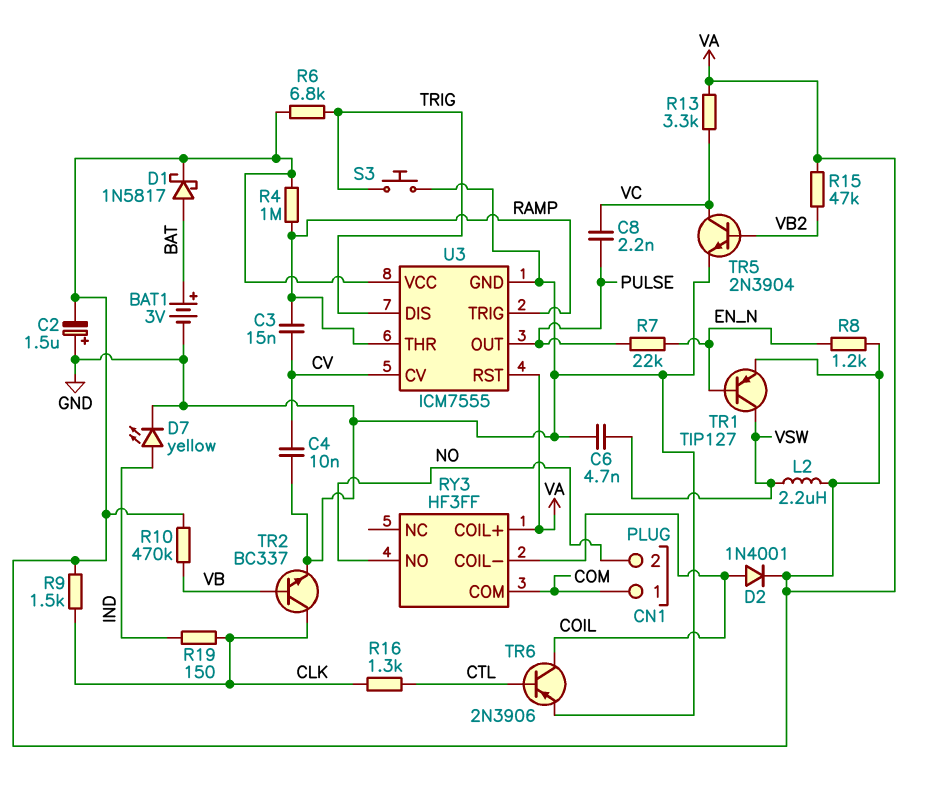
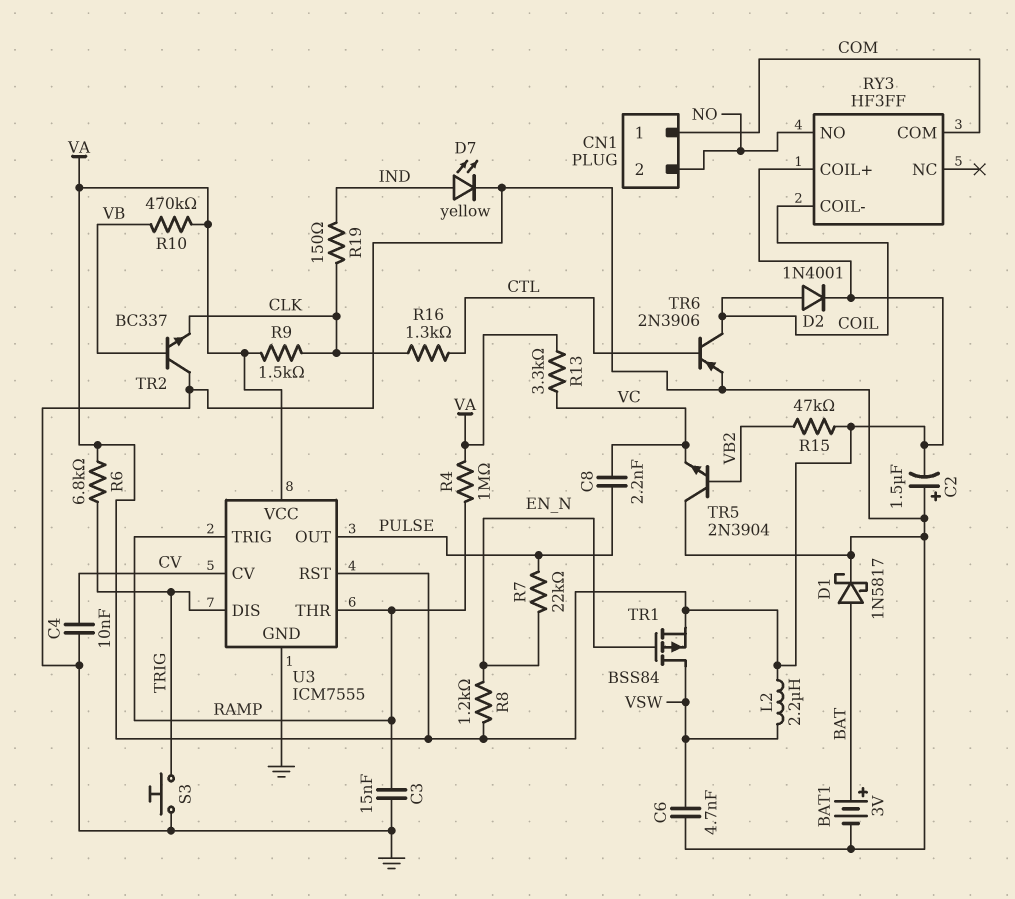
C3: 15nF (CV, RAMP) -> 15nF (GND, RAMP)
D1: schottky 1N5817 (A BAT, K VA) -> schottky 1N5817 (A BAT, K GND)
TR1: PNP TIP127 (B EN_N, C VSW, E VA) -> PMOS BSS84 (G EN_N, D VSW, S VA)
TR2: NPN BC337 (B VB, C CLK, E GND) -> NPN BC337 (B VB, C GND, E CLK)
TR5: NPN 2N3904 (B VB2, C VC, E GND) -> NPN 2N3904 (B VB2, C GND, E VC)

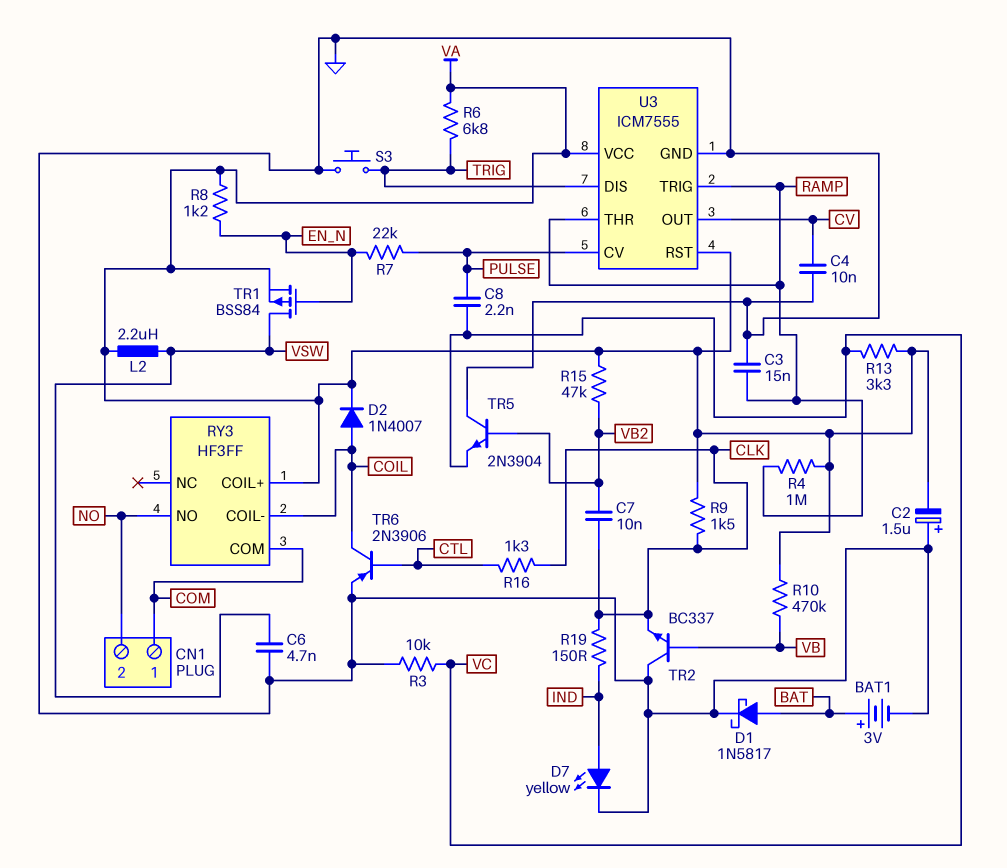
C7: none -> 10nF (CLK, VB2)
D2: diode 1N4001 (A COIL, K VA) -> diode 1N4007 (A COIL, K VA)
R3: none -> 10k (GND, VC)
U3 pin CV: CV -> PULSE
U3 pin OUT: PULSE -> CV

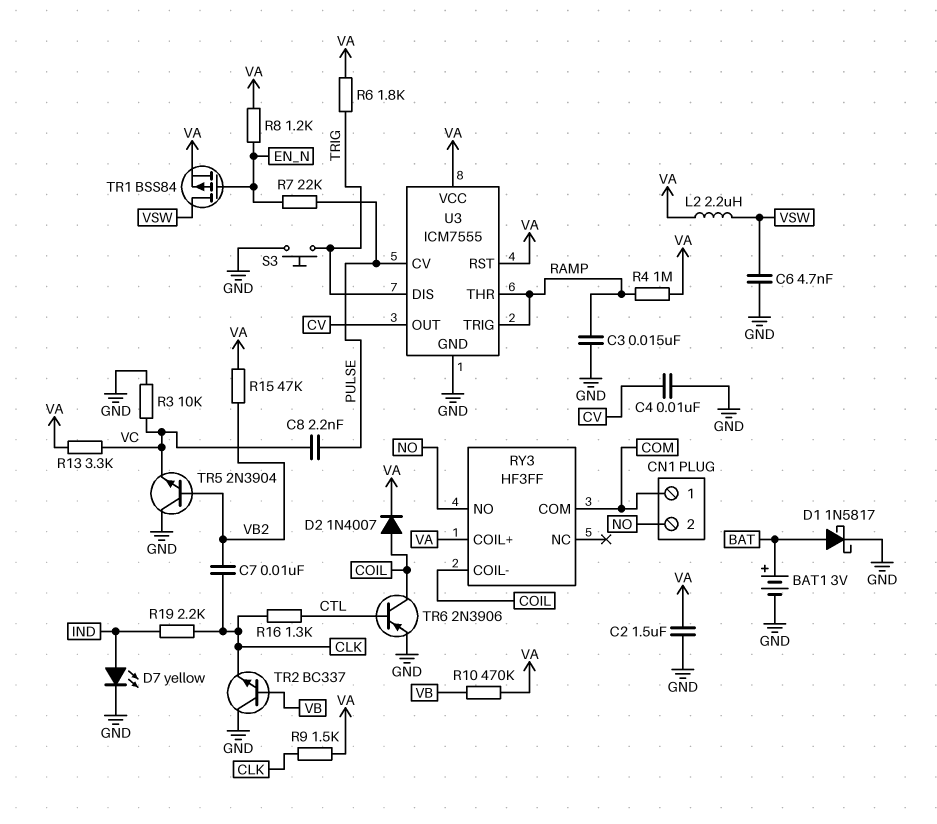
C2: 1.5uF (plus GND, minus VA) -> 1.5uF (GND, VA)
R6: 6.8k (TRIG, VA) -> 1.8k (TRIG, VA)
R19: 150 (CLK, IND) -> 2.2k (CLK, IND)

